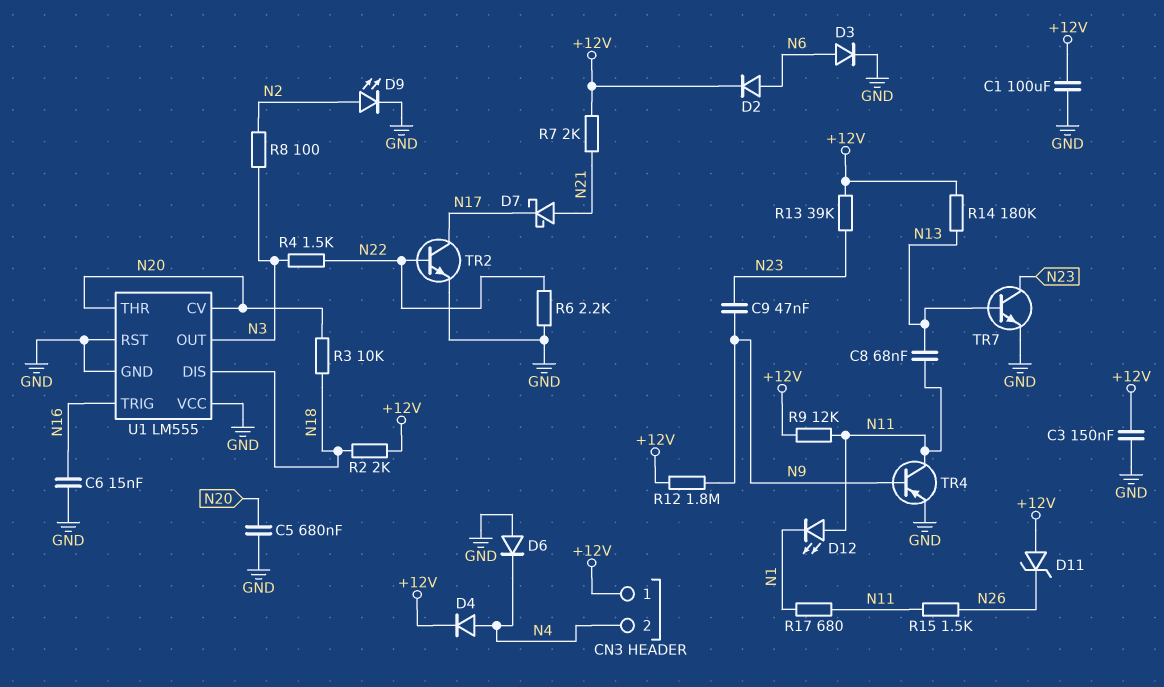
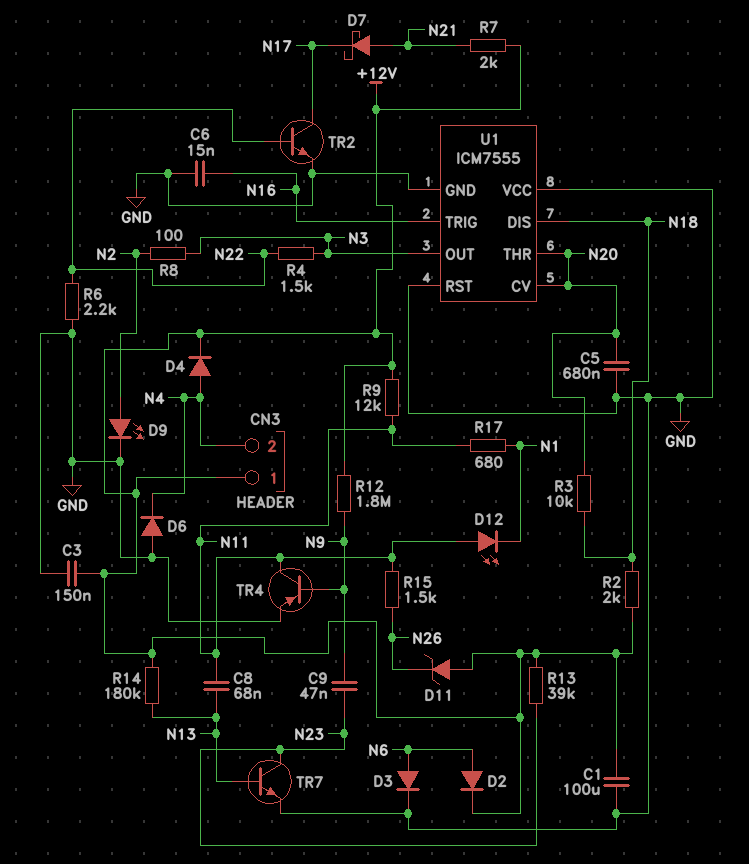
U1: LM555 -> ICM7555

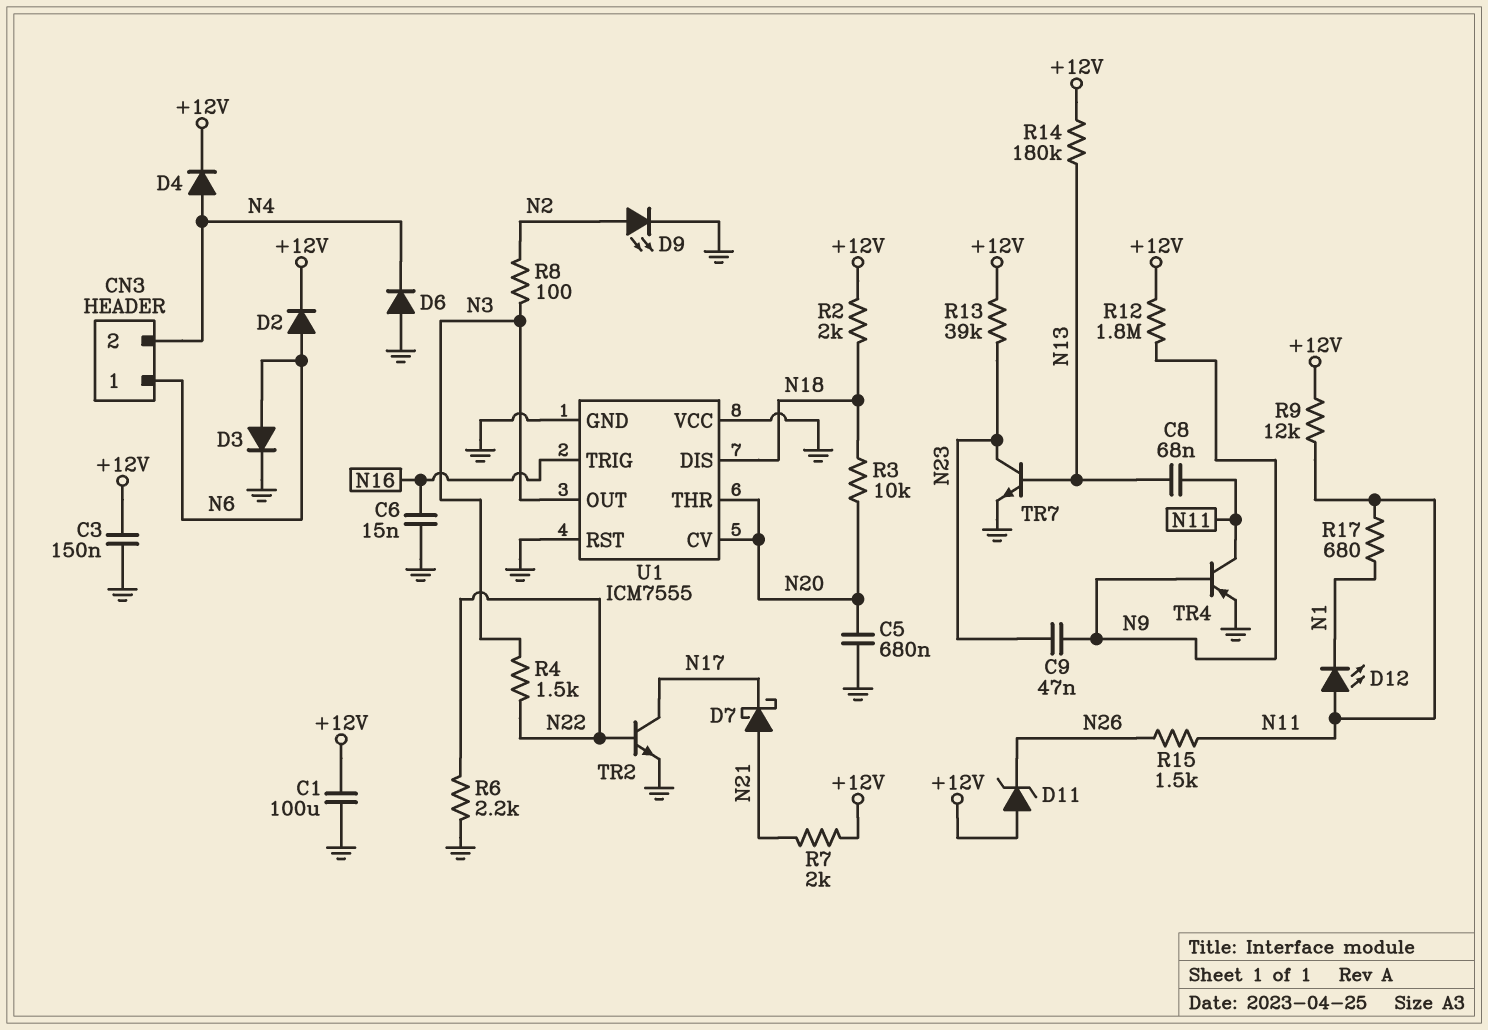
CN3 pin 1: +12V -> N6

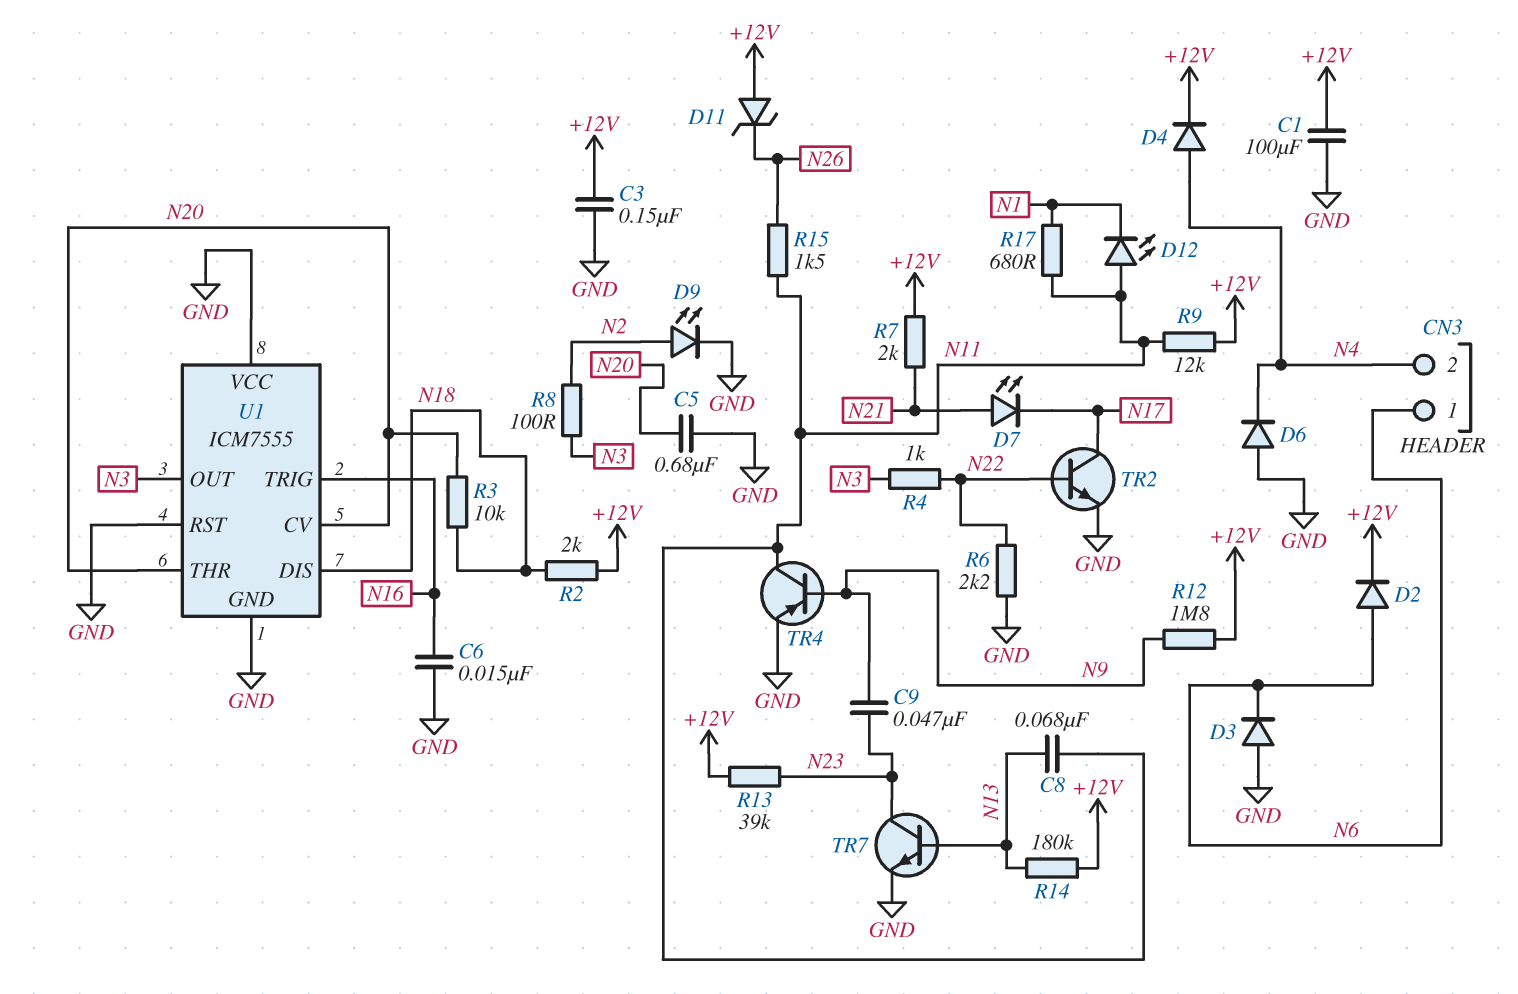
D3: diode (A N6, K GND) -> diode (A GND, K N6)
D7: schottky (A N21, K N17) -> LED (A N21, K N17)
R4: 1.5k (N3, N22) -> 1k (N3, N22)

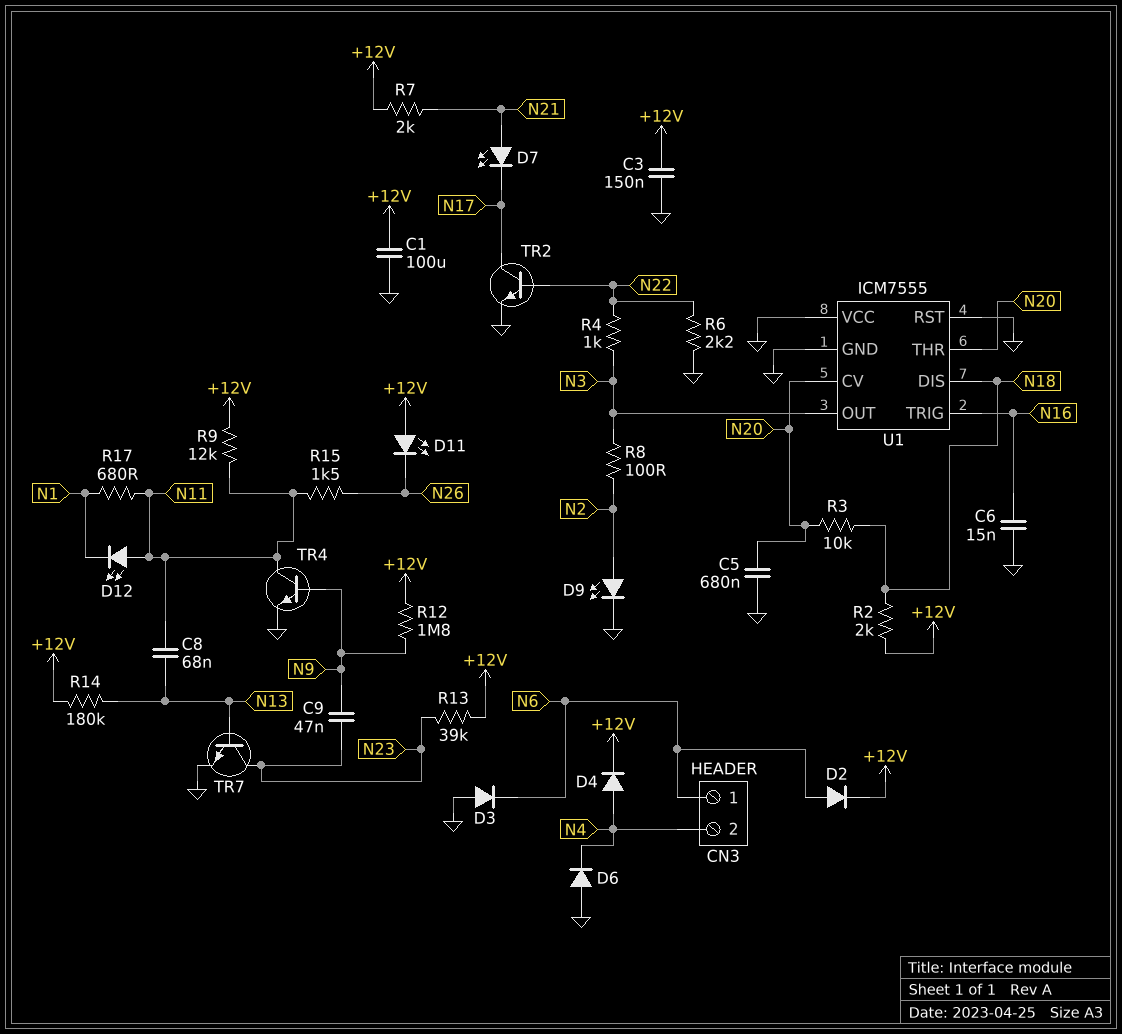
D11: zener (A +12V, K N26) -> LED (A +12V, K N26)
TR4: PNP (B N9, C N11, E GND) -> NPN (B N9, C N11, E GND)

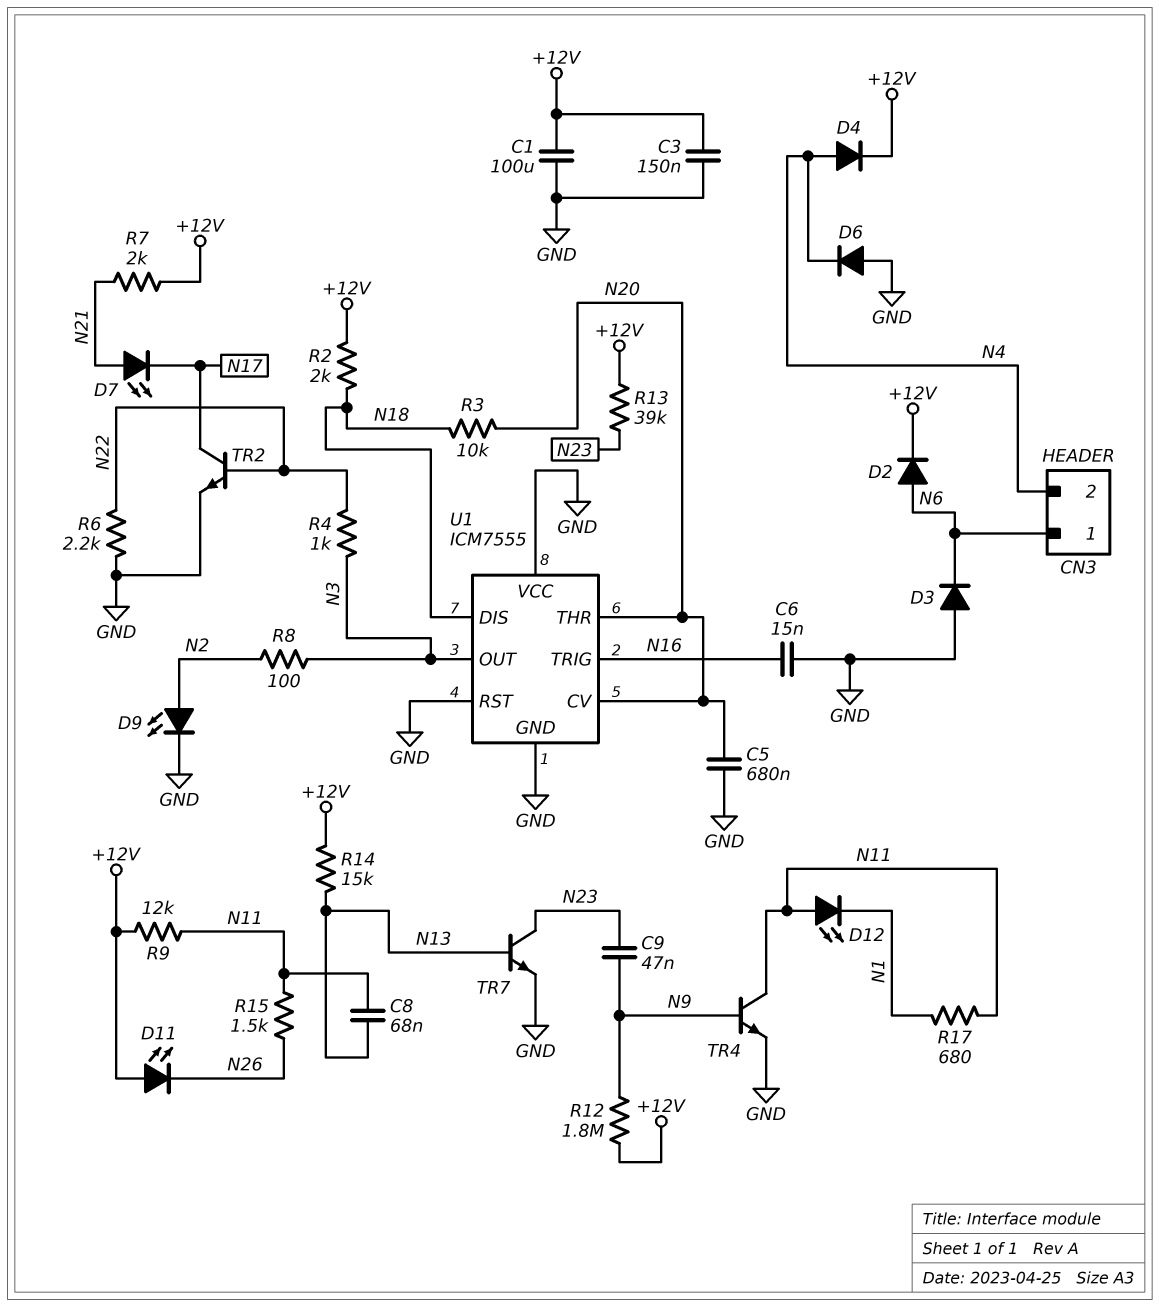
R14: 180k (+12V, N13) -> 15k (+12V, N13)

